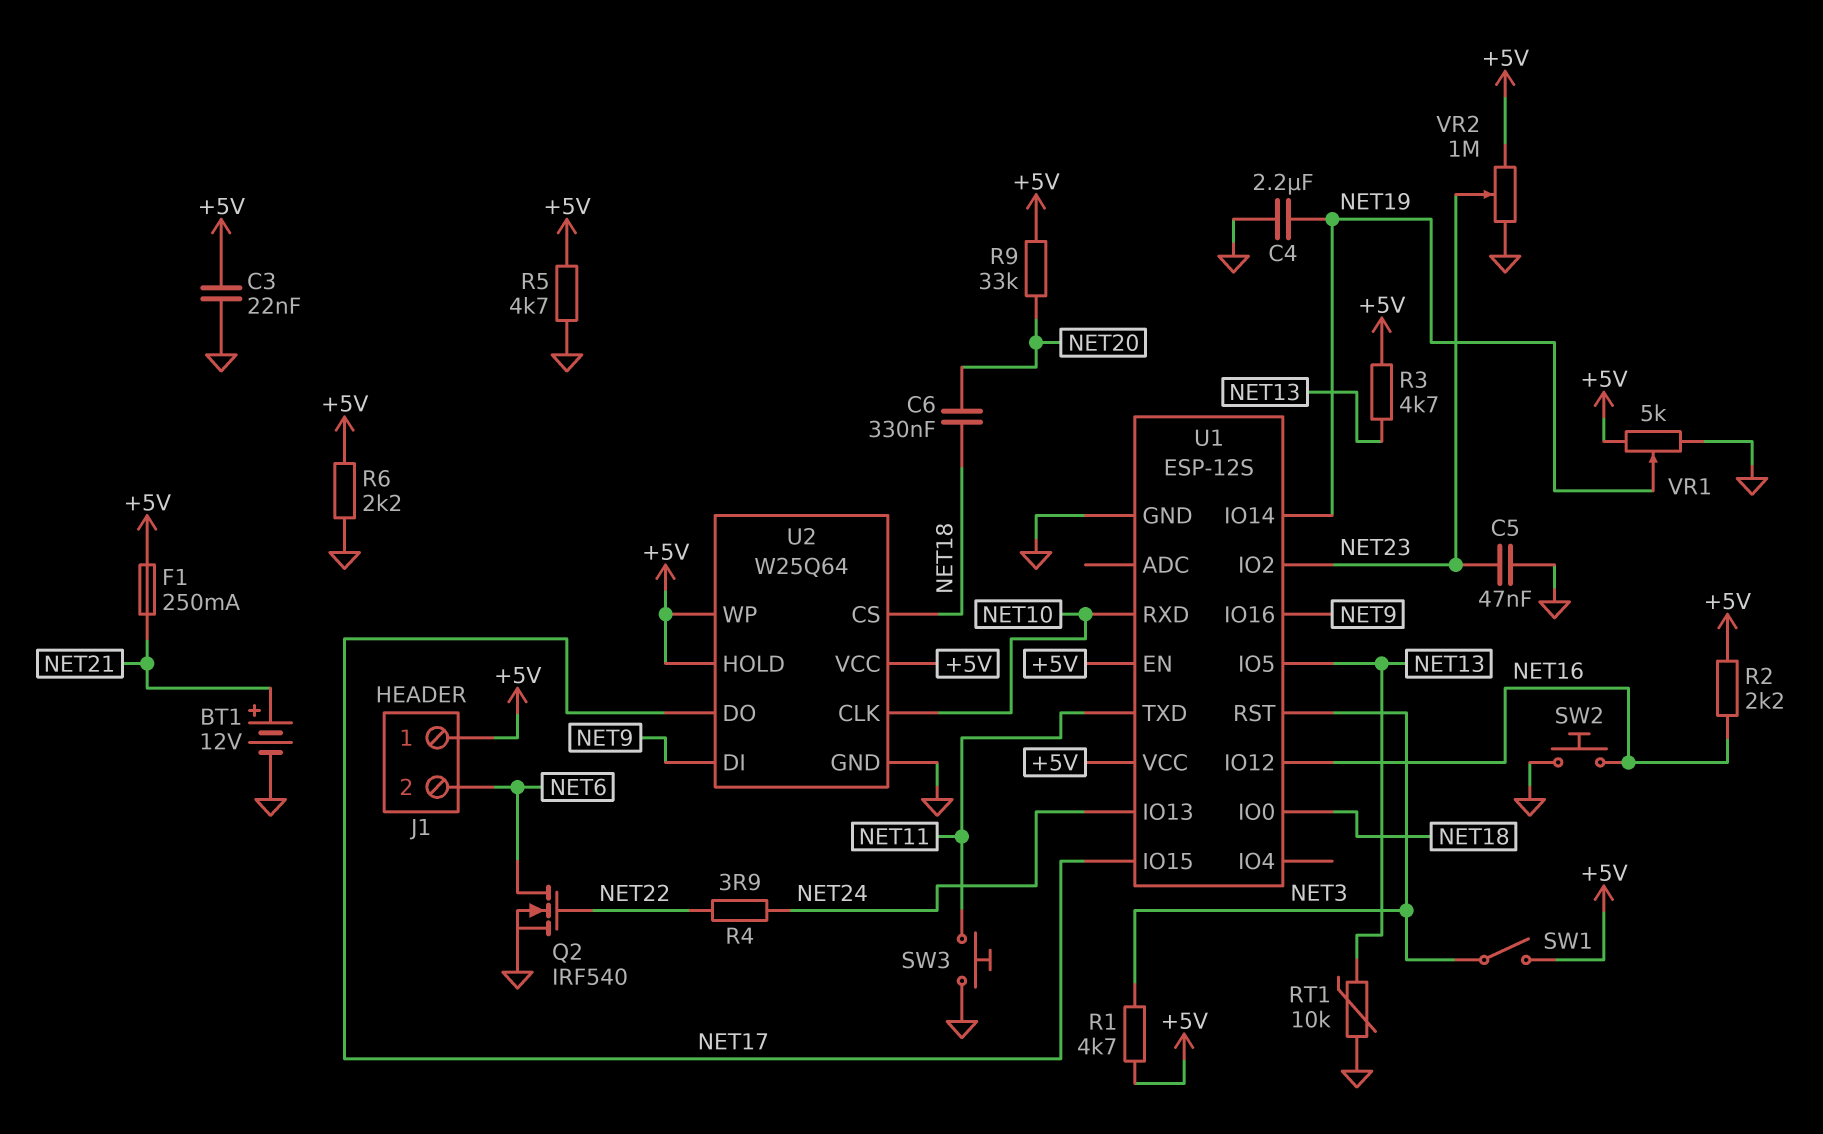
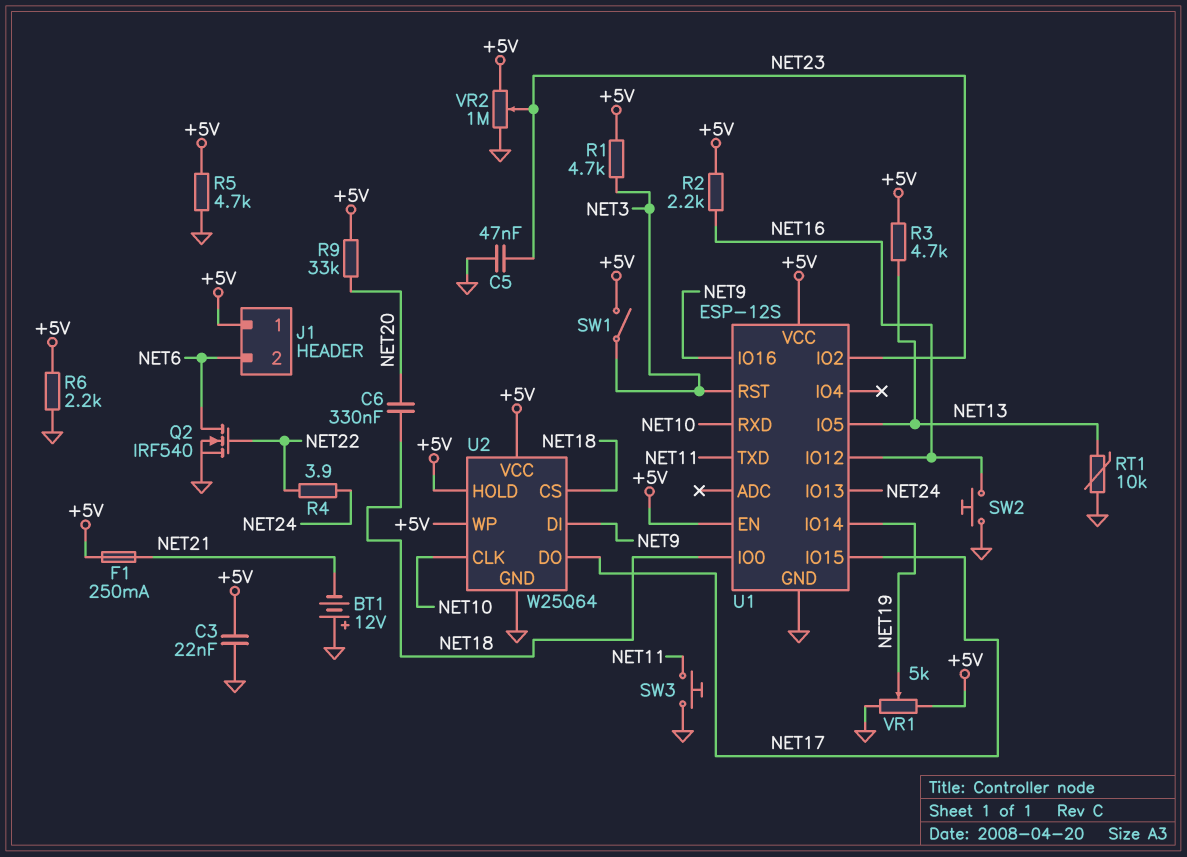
BT1: 12V (plus NET21, minus GND) -> 12V (plus GND, minus NET21)
C4: 2.2uF (GND, NET19) -> none

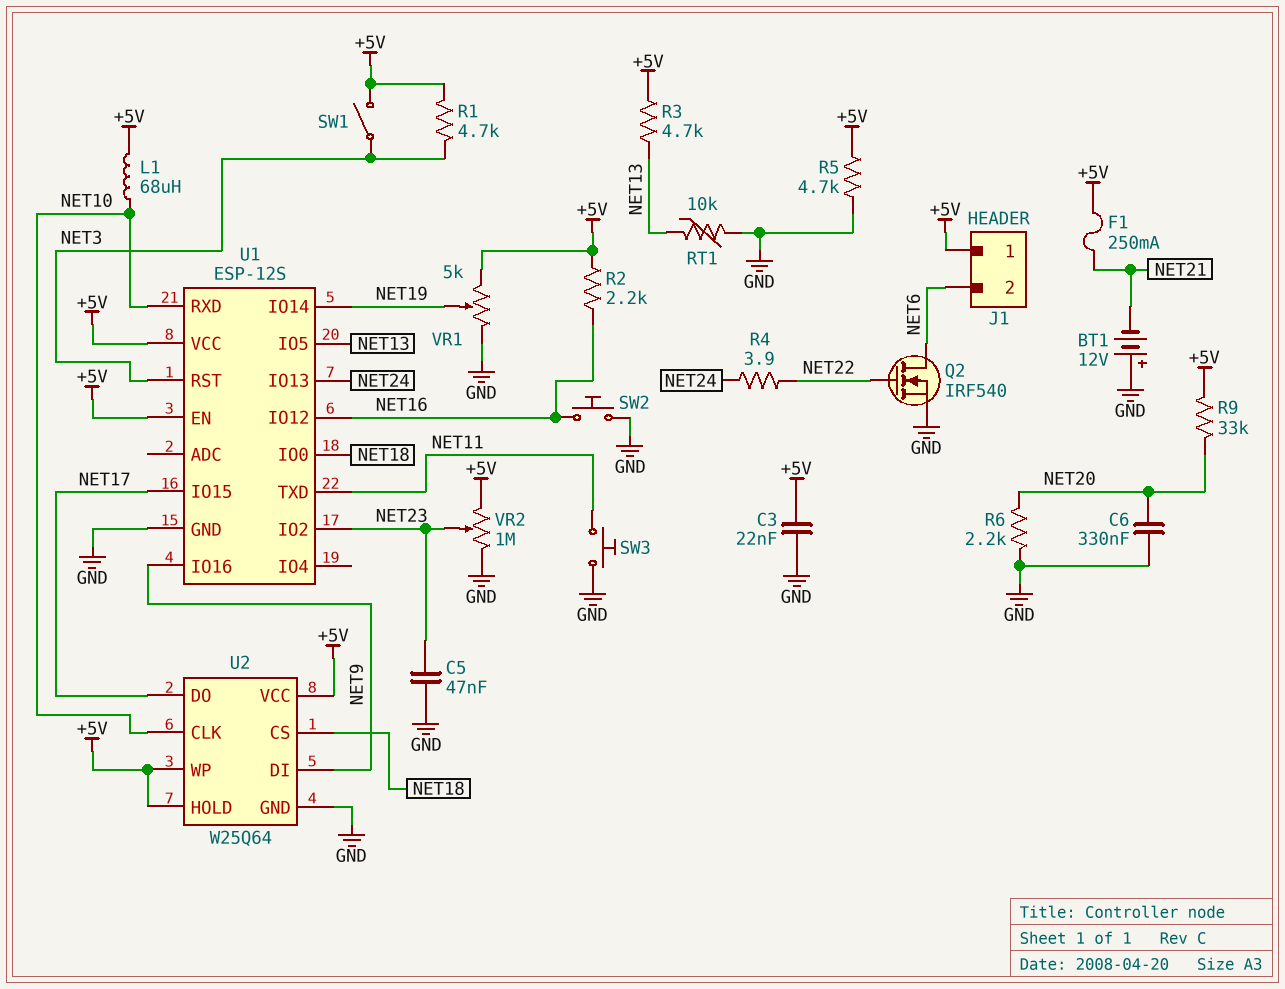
C6: 330nF (NET18, NET20) -> 330nF (GND, NET20)
L1: none -> 68uH (+5V, NET10)
R6: 2.2k (+5V, GND) -> 2.2k (GND, NET20)

